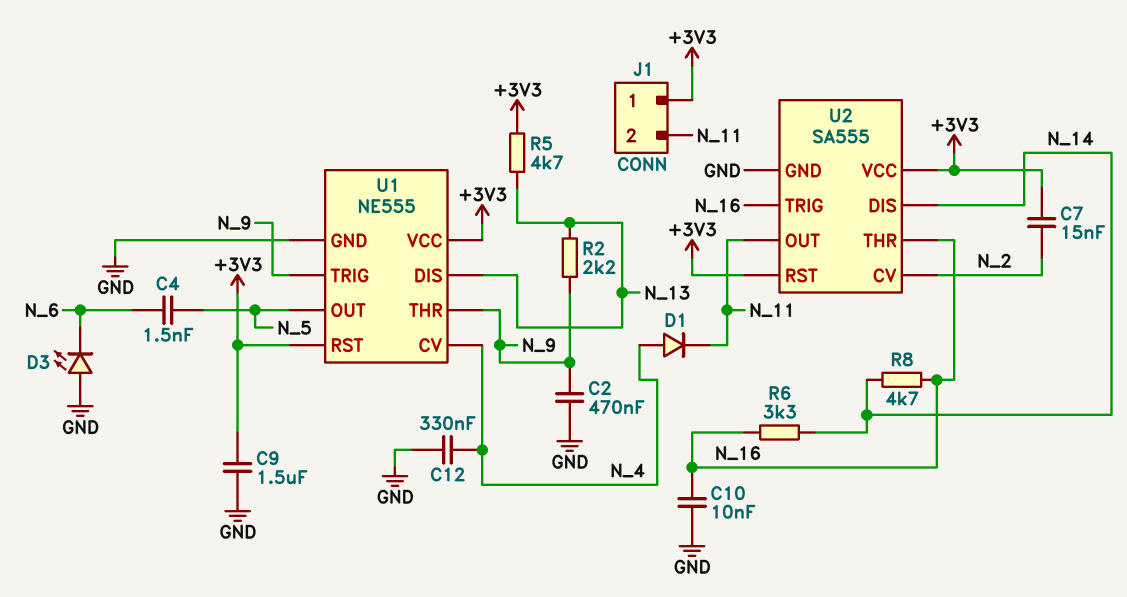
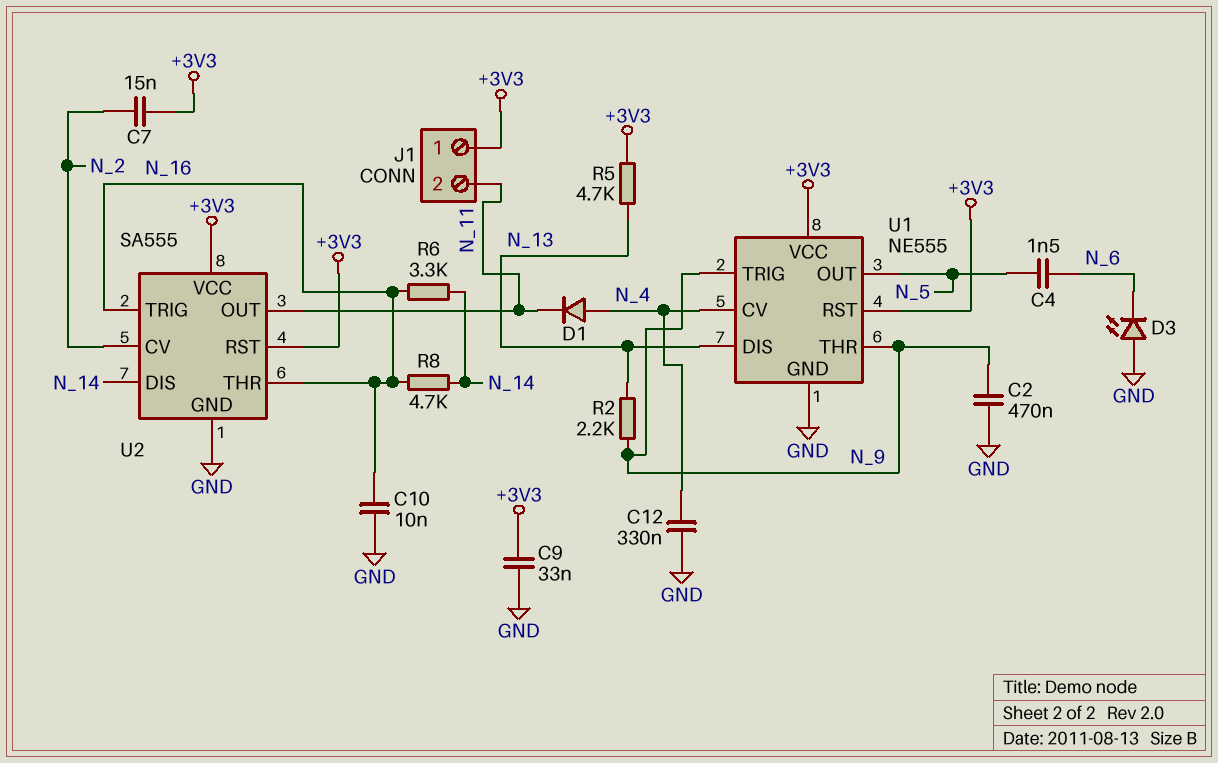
C9: 1.5uF (+3V3, GND) -> 33nF (+3V3, GND)

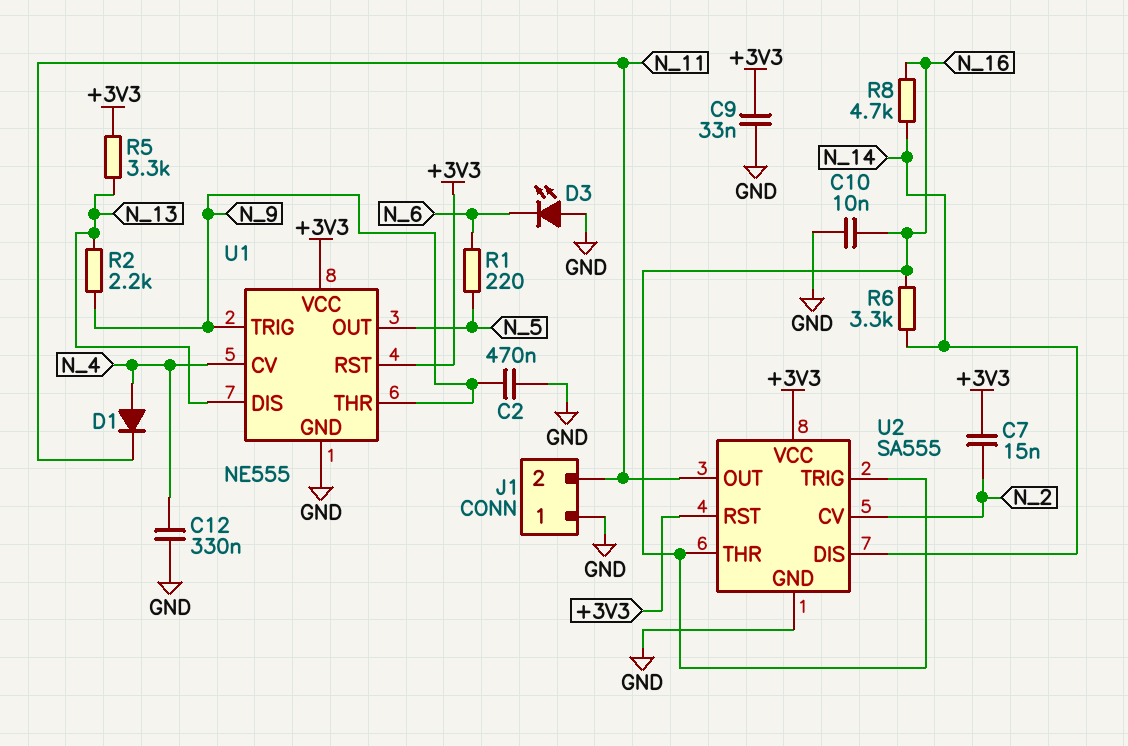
C4: 1.5nF (N_5, N_6) -> none
J1 pin 1: +3V3 -> GND
R1: none -> 220 (N_5, N_6)
R5: 4.7k (+3V3, N_13) -> 3.3k (+3V3, N_13)

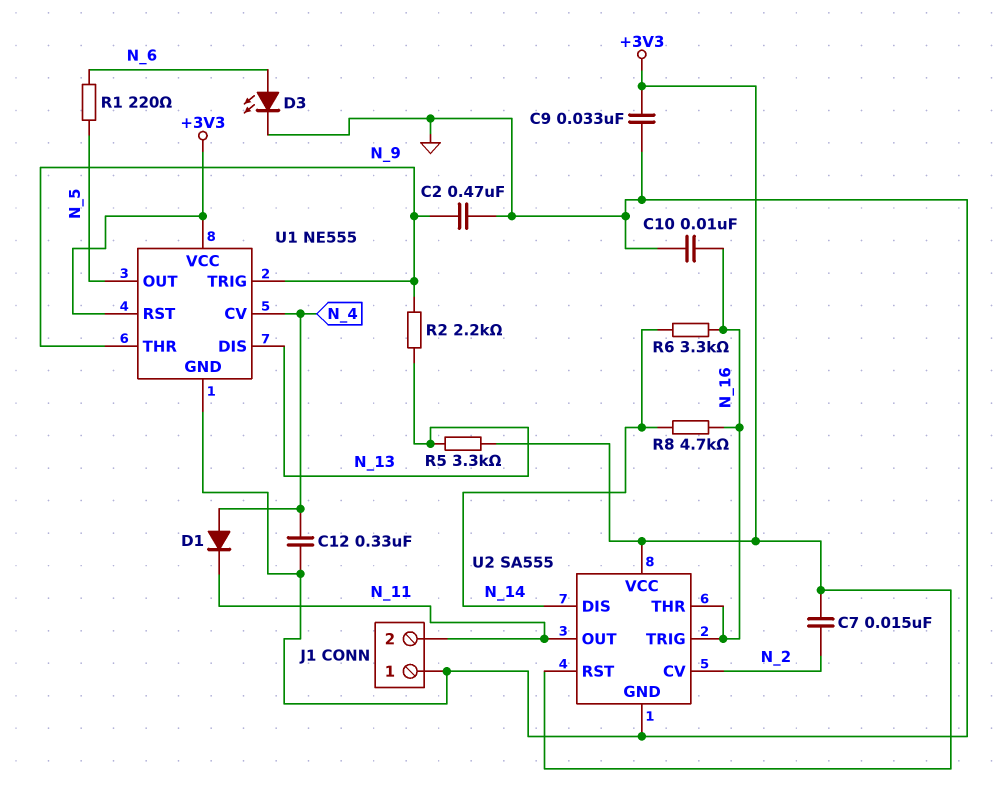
D3: LED (A GND, K N_6) -> LED (A N_6, K GND)

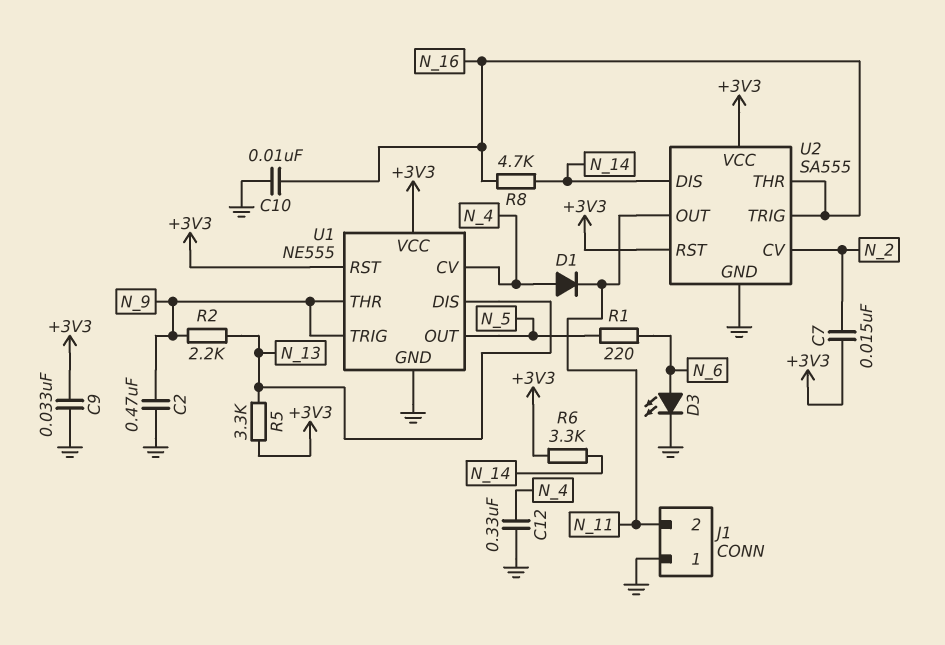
R6: 3.3k (N_14, N_16) -> 3.3k (+3V3, N_14)

